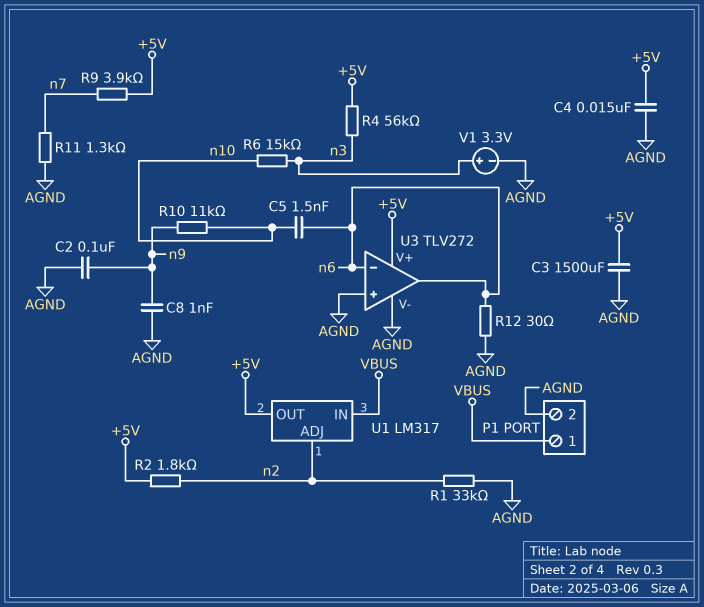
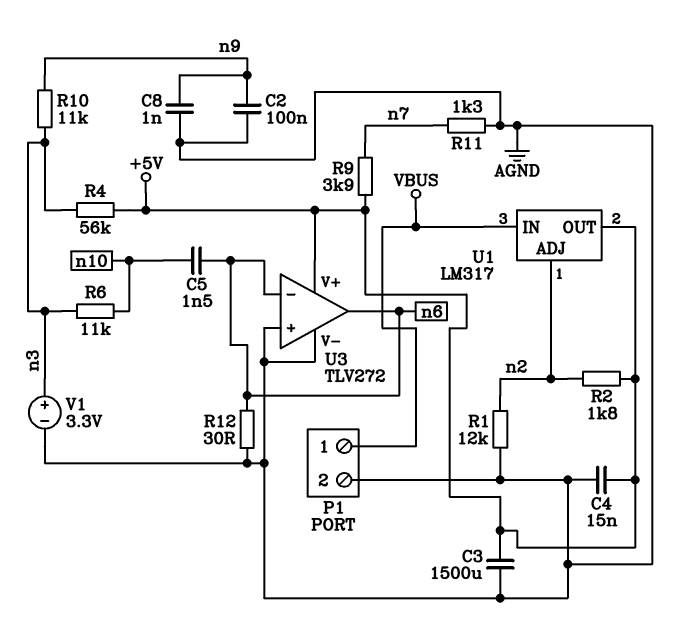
R1: 33k (AGND, n2) -> 12k (AGND, n2)
R6: 15k (n3, n10) -> 11k (n3, n10)
R10: 11k (n9, n10) -> 11k (n3, n9)

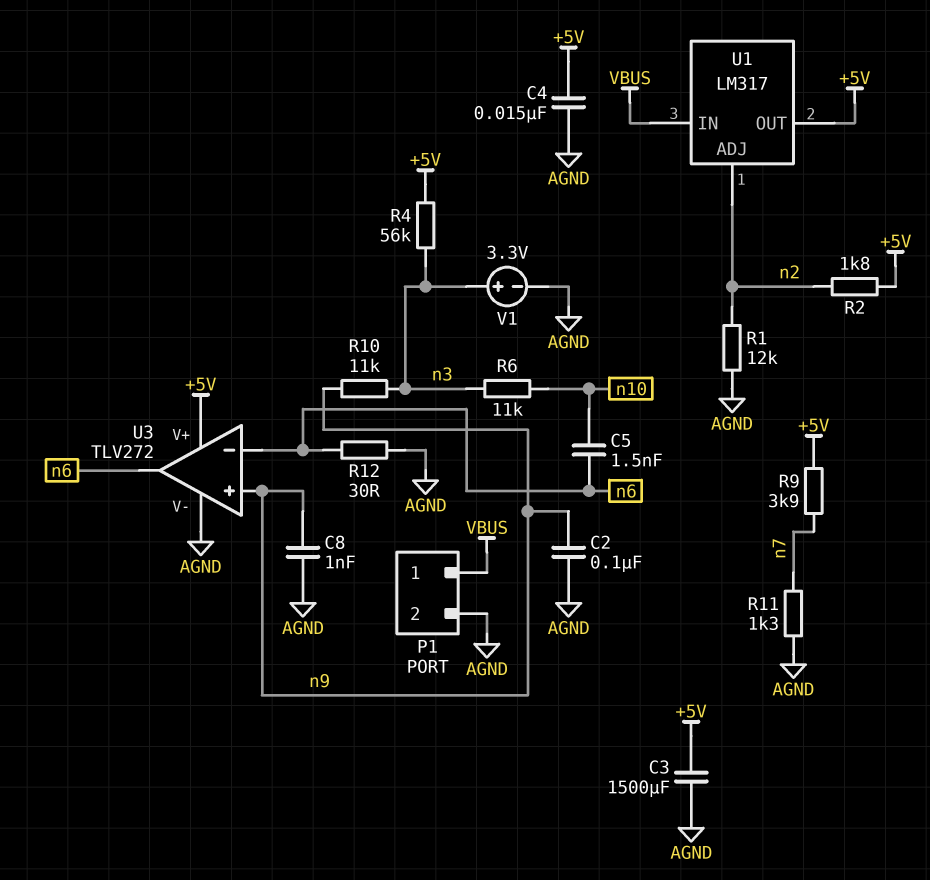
U3 pin in+: AGND -> n9

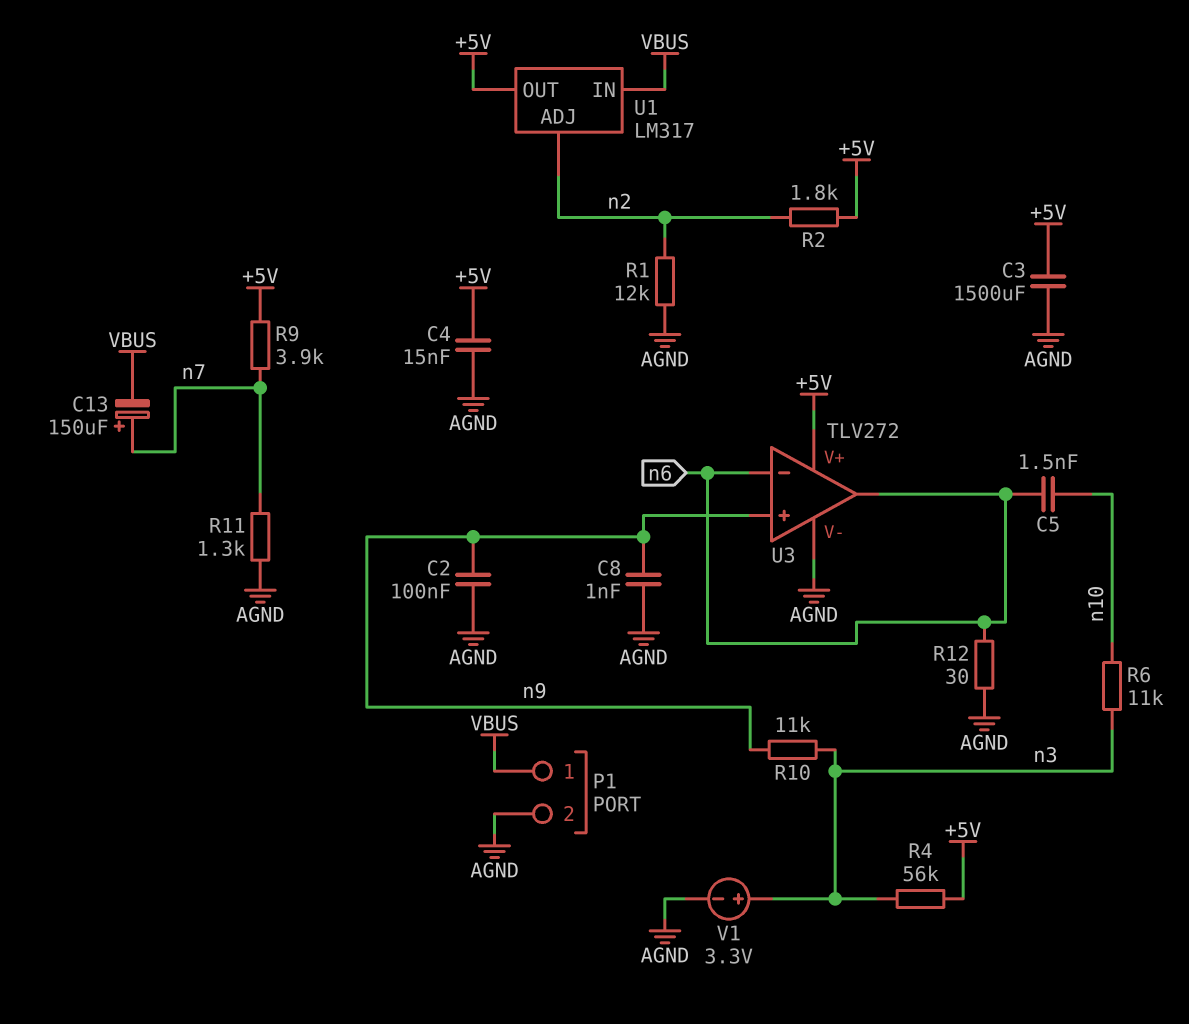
C13: none -> 150uF (plus n7, minus VBUS)

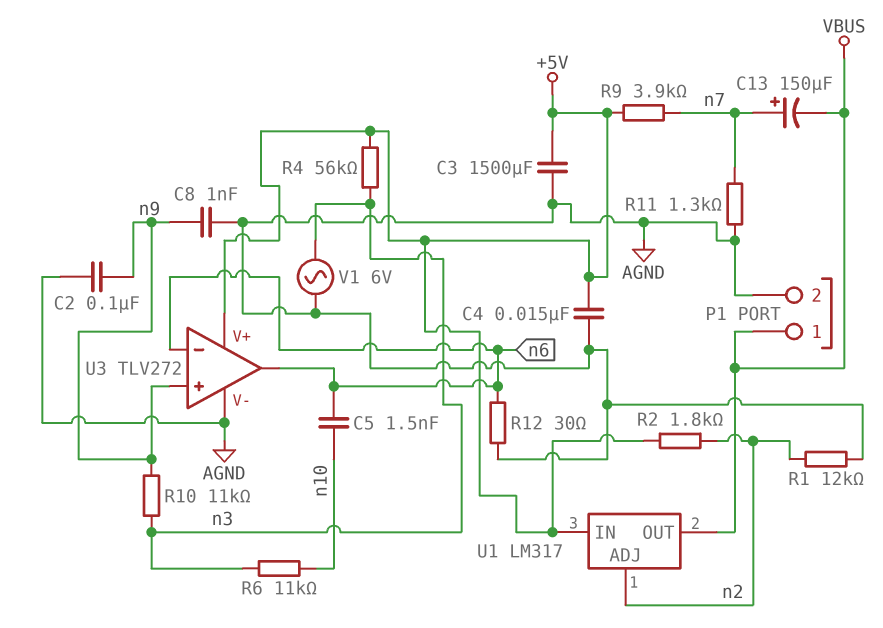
U1 pin IN: VBUS -> +5V
U1 pin OUT: +5V -> VBUS
V1: 3.3V (plus n3, minus AGND) -> AC 6V (AGND, n3)

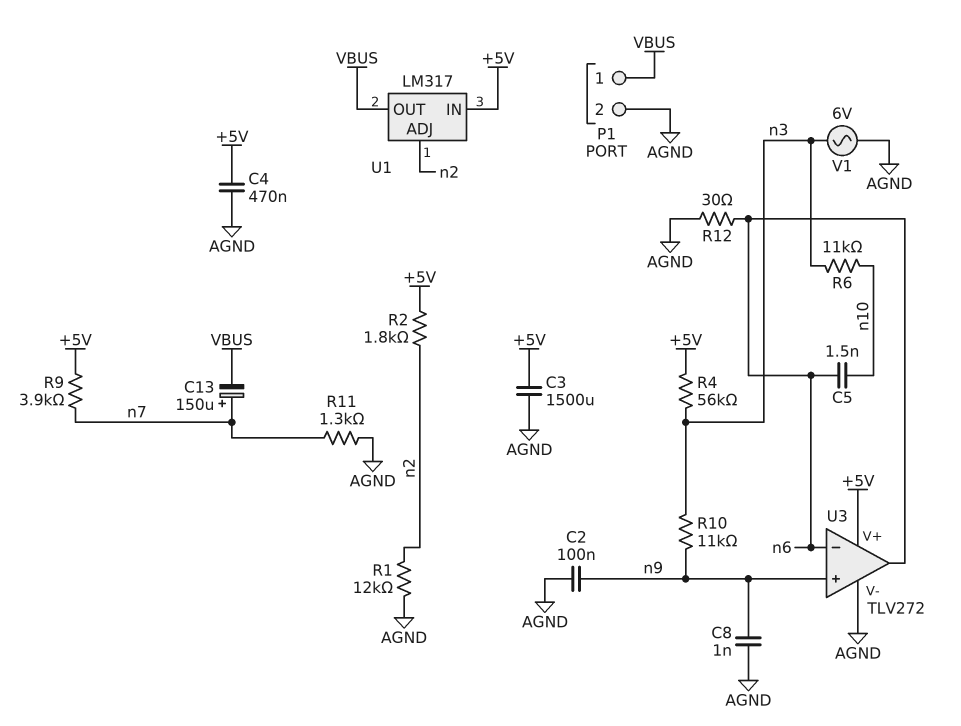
C4: 15nF (+5V, AGND) -> 470nF (+5V, AGND)

